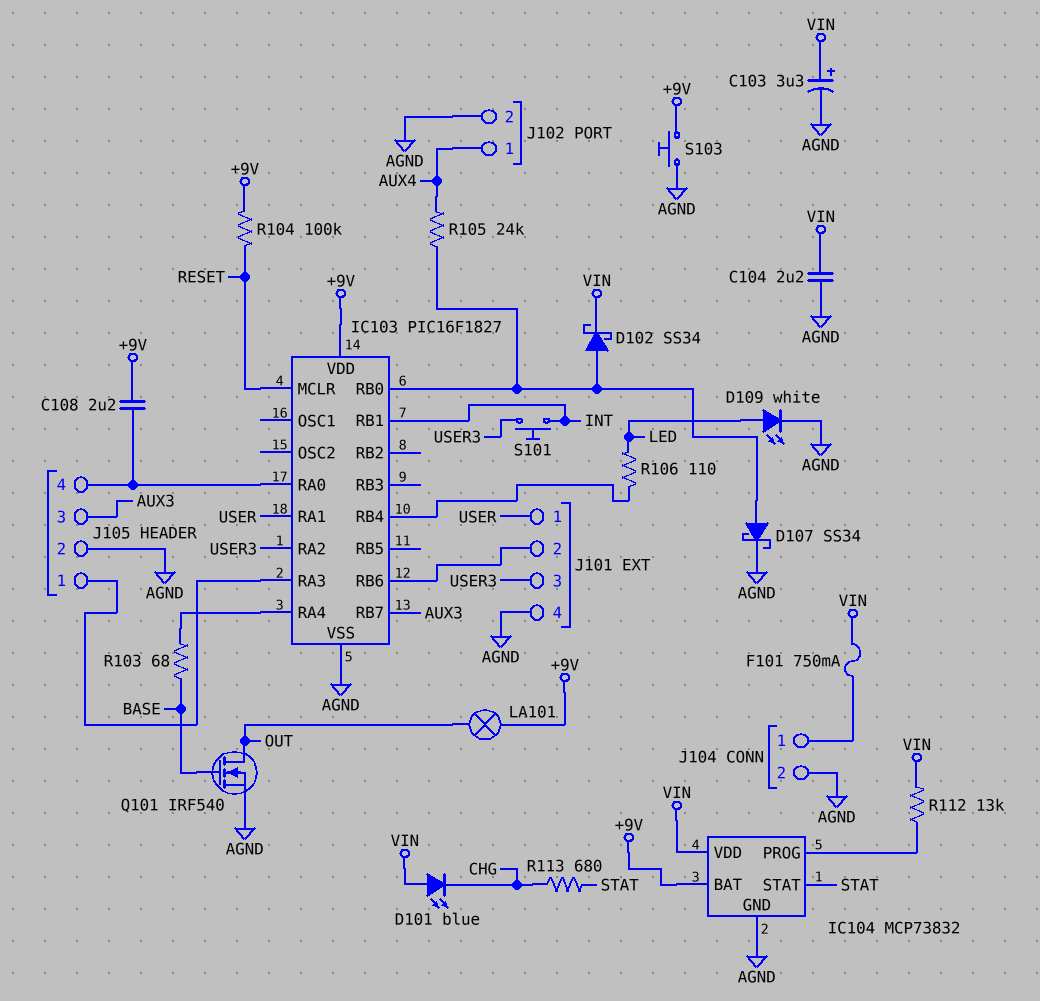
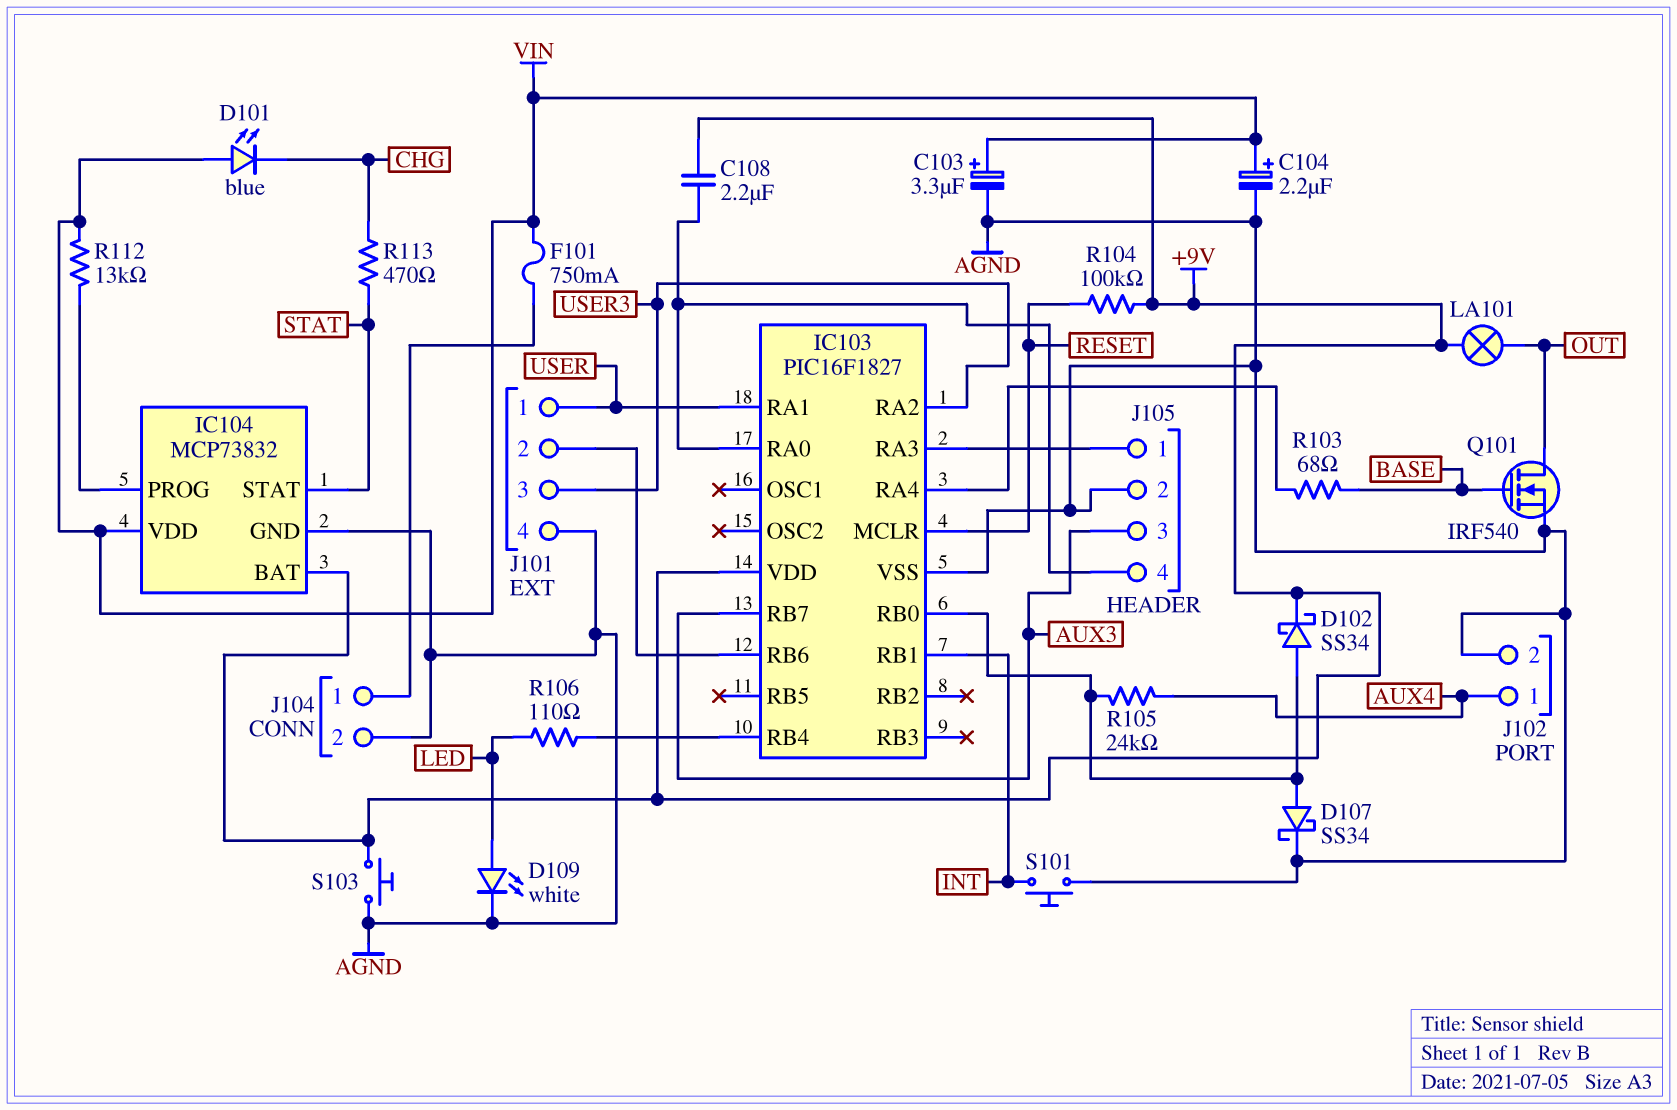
C104: 2.2uF (AGND, VIN) -> 2.2uF (plus VIN, minus AGND)
D102: schottky SS34 (A IC103/RB0, K VIN) -> schottky SS34 (A IC103/RB0, K +9V)
R113: 680 (CHG, STAT) -> 470 (CHG, STAT)
S101: button (INT, USER3) -> button (AGND, INT)

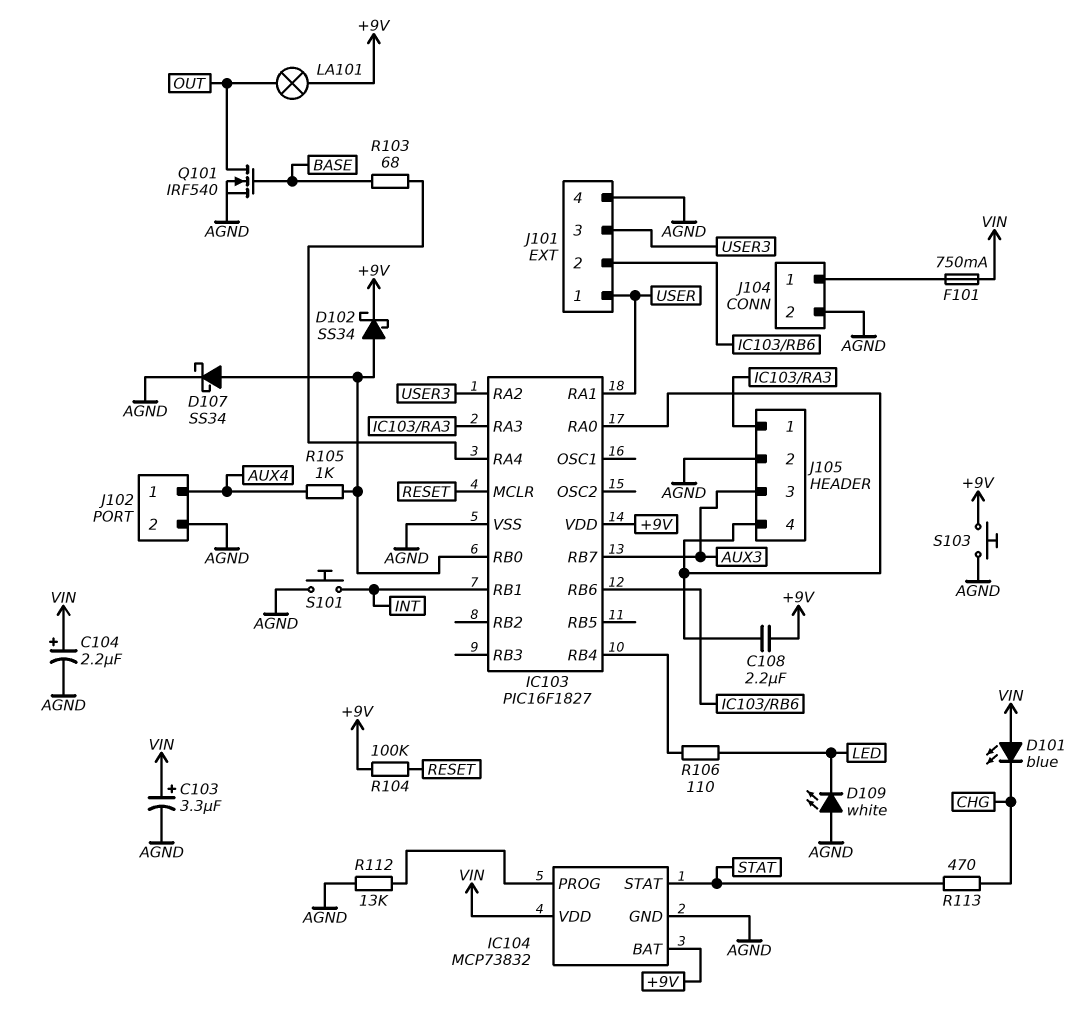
D109: LED white (A LED, K AGND) -> LED white (A AGND, K LED)
R105: 24k (AUX4, IC103/RB0) -> 1k (AUX4, IC103/RB0)
R112: 13k (IC104/PROG, VIN) -> 13k (AGND, IC104/PROG)

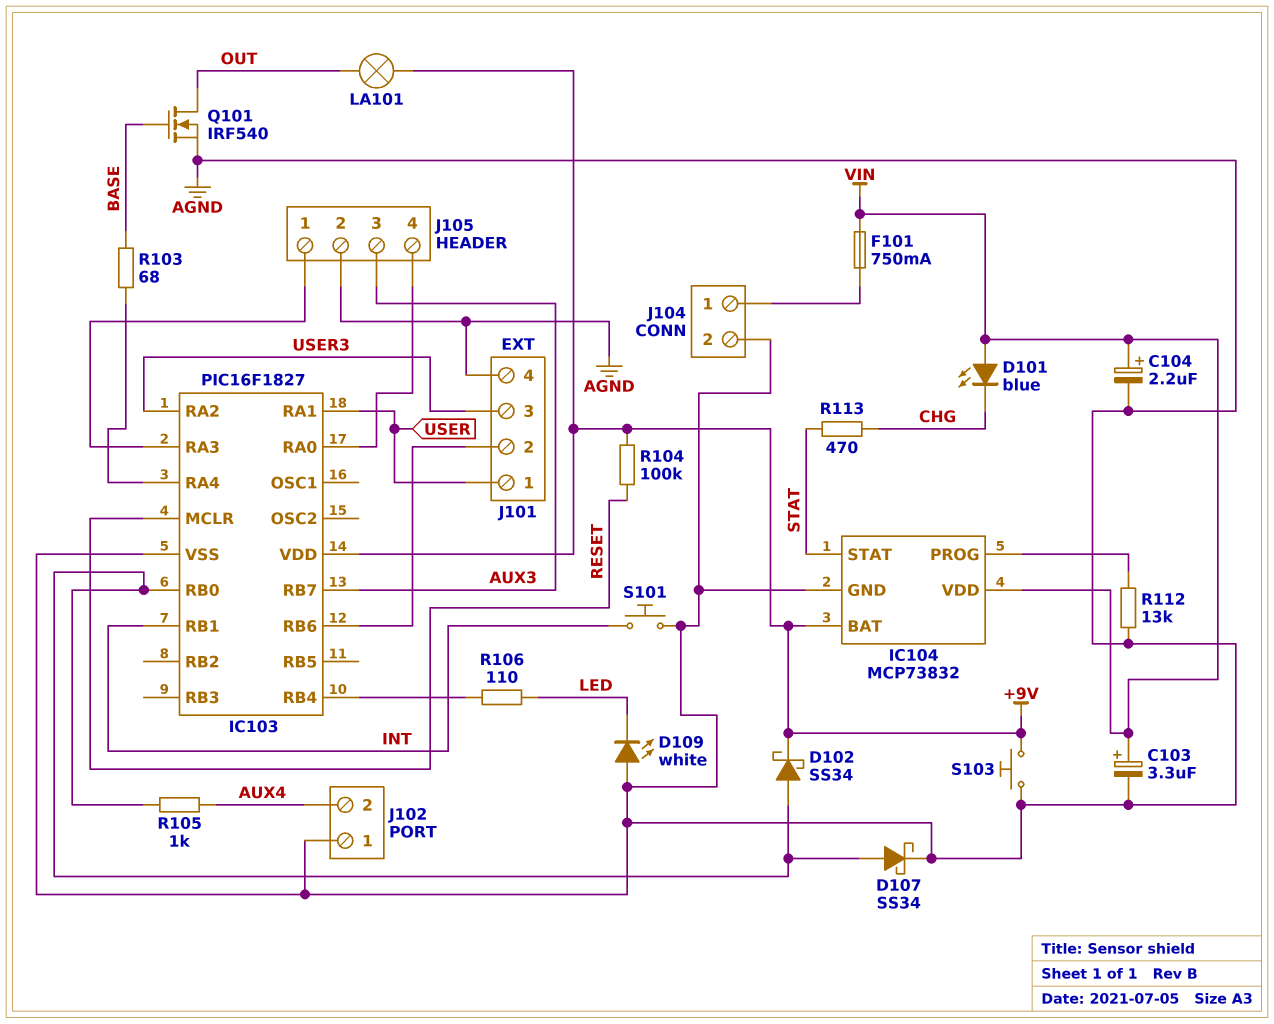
C108: 2.2uF (+9V, IC103/RA0) -> none
J102 pin 1: AUX4 -> AGND
J102 pin 2: AGND -> AUX4

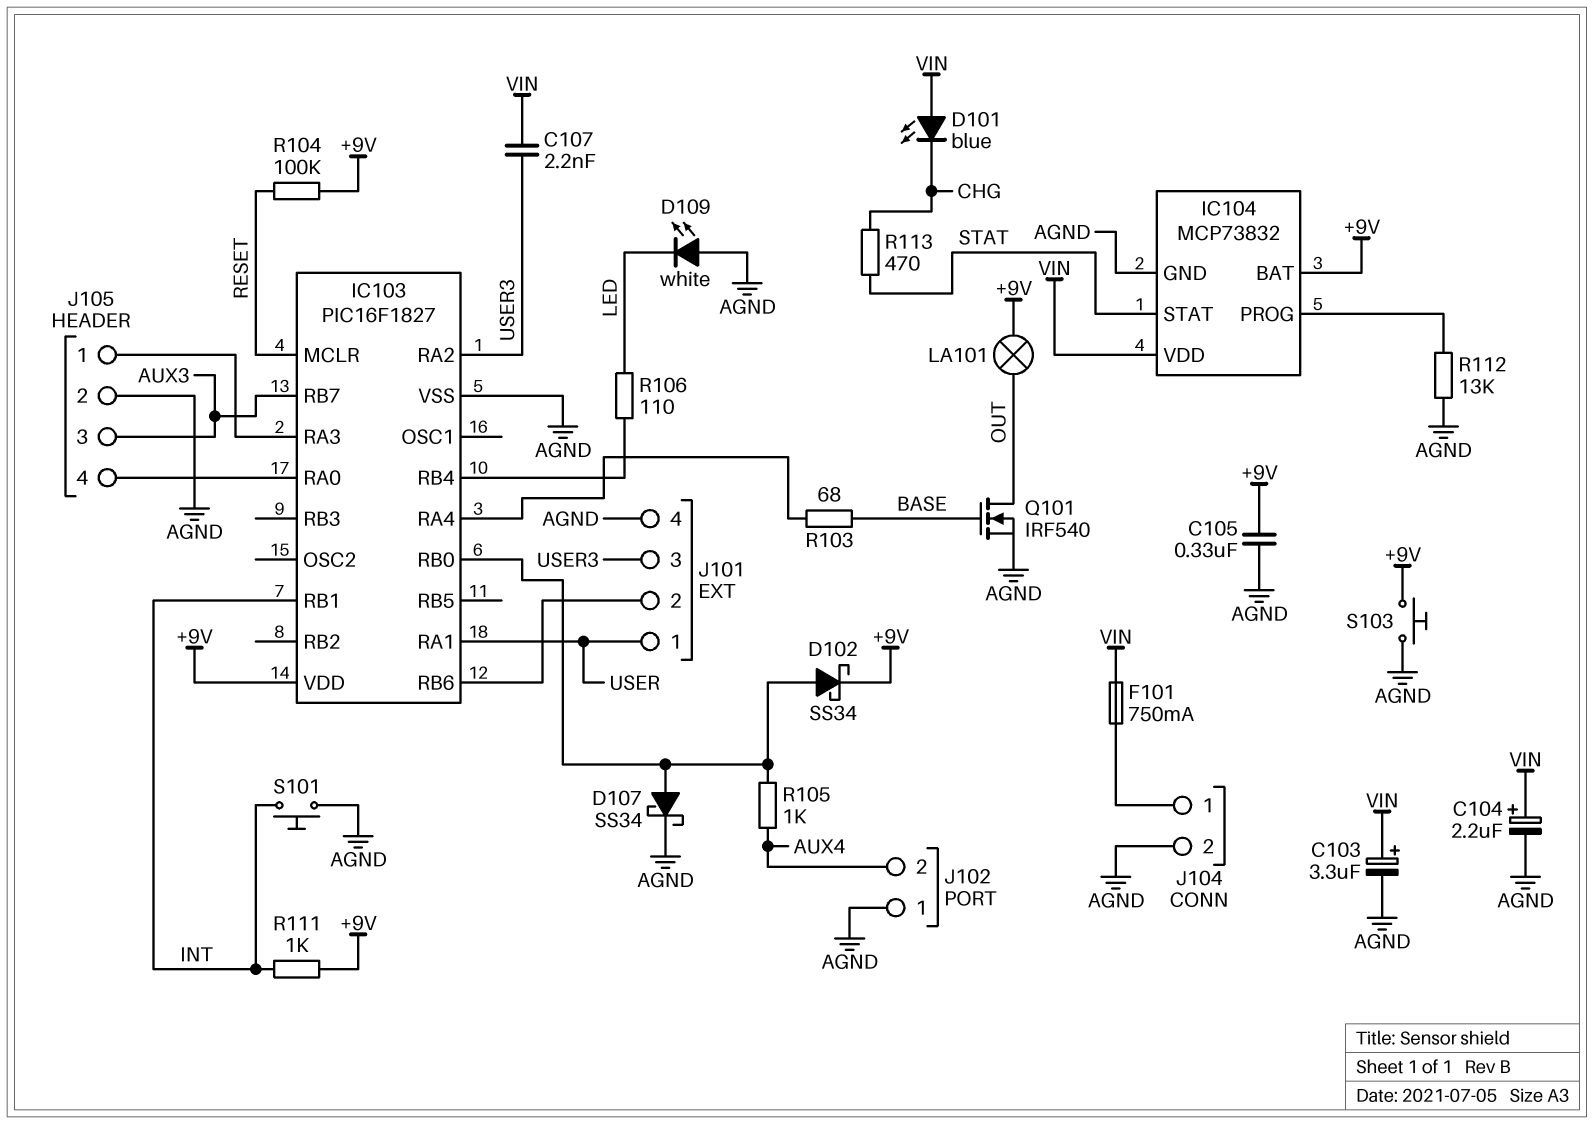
C105: none -> 330nF (+9V, AGND)
C107: none -> 2.2nF (USER3, VIN)
R111: none -> 1k (+9V, INT)

